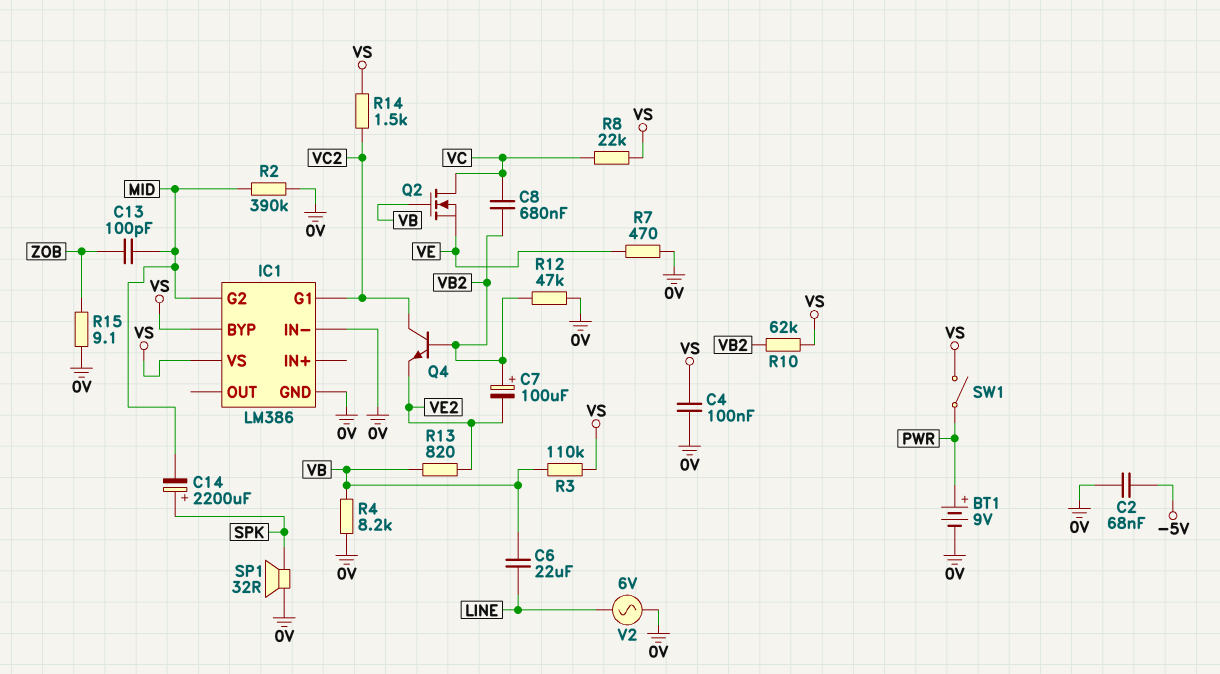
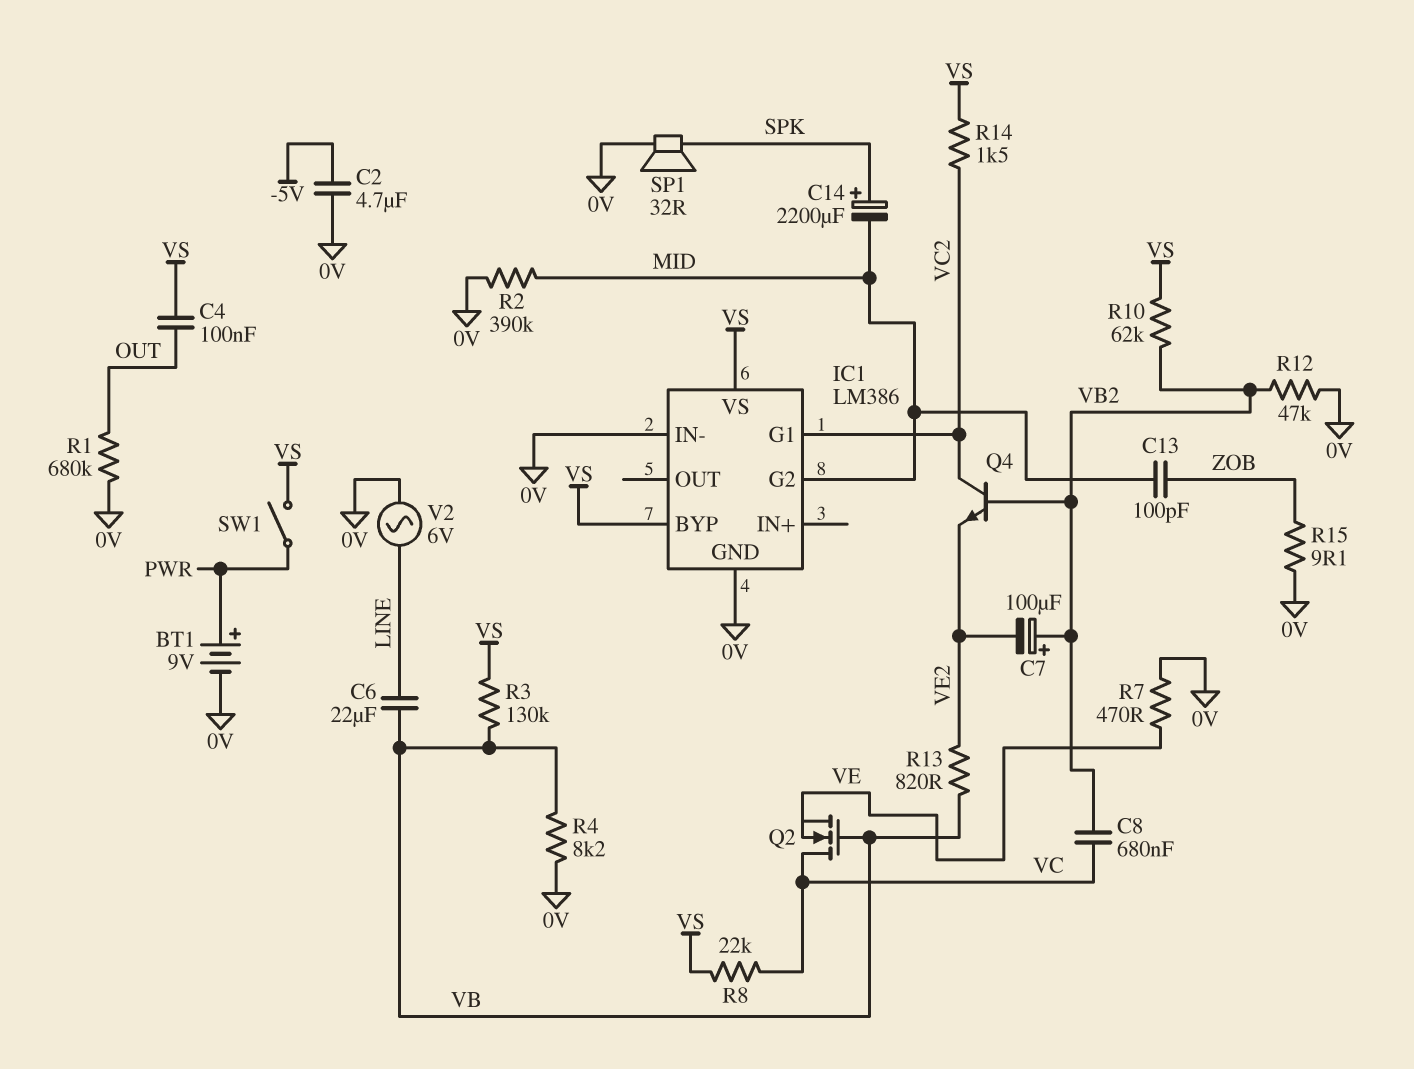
C2: 68nF (-5V, 0V) -> 4.7uF (-5V, 0V)
C4: 100nF (0V, VS) -> 100nF (OUT, VS)
R1: none -> 680k (0V, OUT)
R3: 110k (VB, VS) -> 130k (VB, VS)

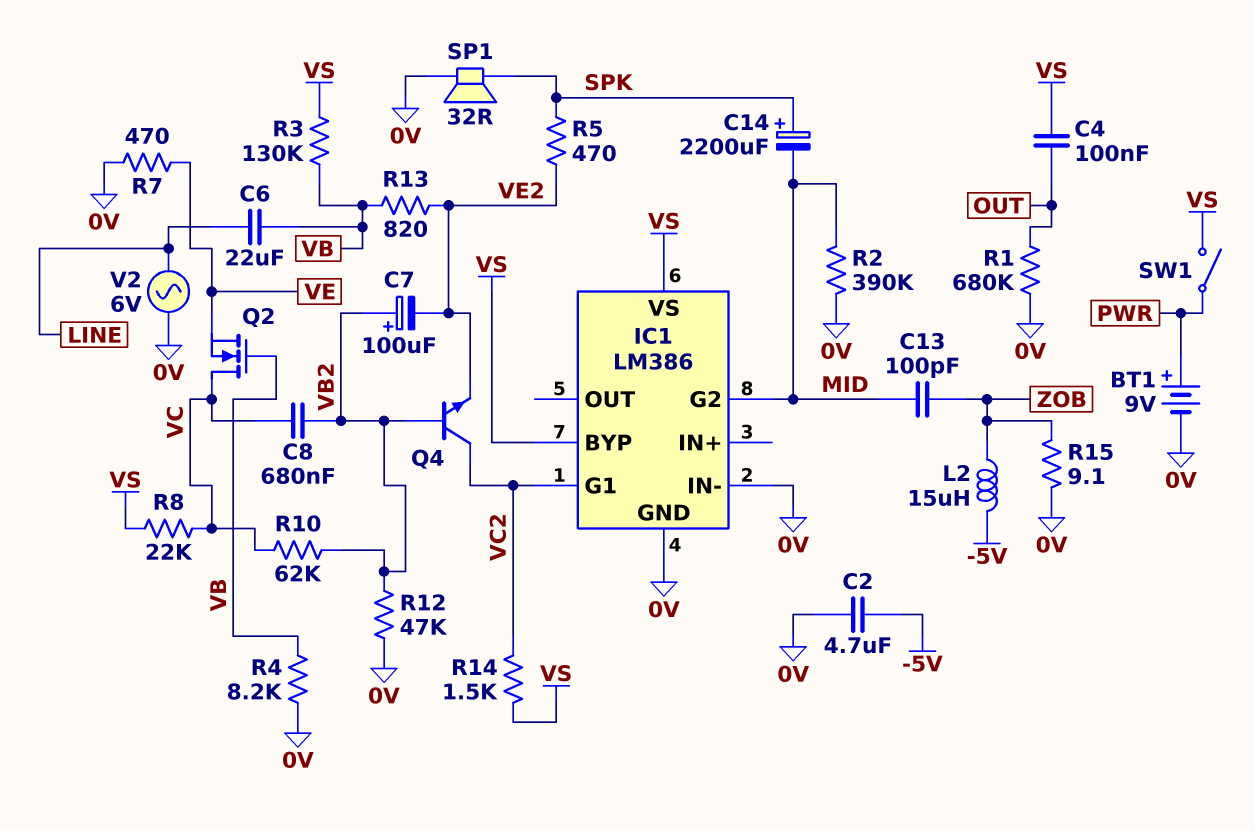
L2: none -> 15uH (-5V, ZOB)
R5: none -> 470 (SPK, VE2)
R10: 62k (VB2, VS) -> 62k (VB2, VC)

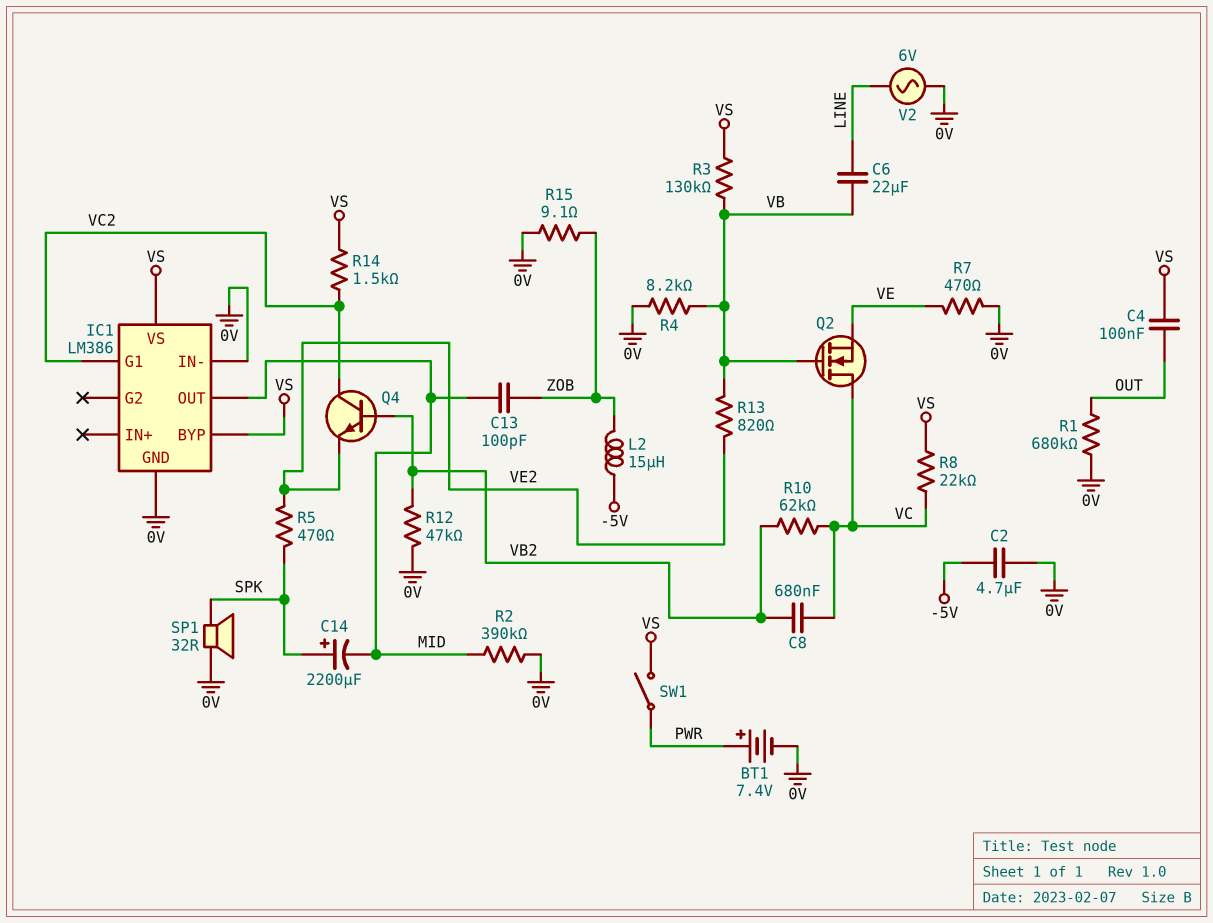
BT1: 9V (plus PWR, minus 0V) -> 7.4V (plus PWR, minus 0V)
C7: 100uF (plus VB2, minus VE2) -> none
IC1 pin G2: MID -> none
IC1 pin OUT: none -> MID

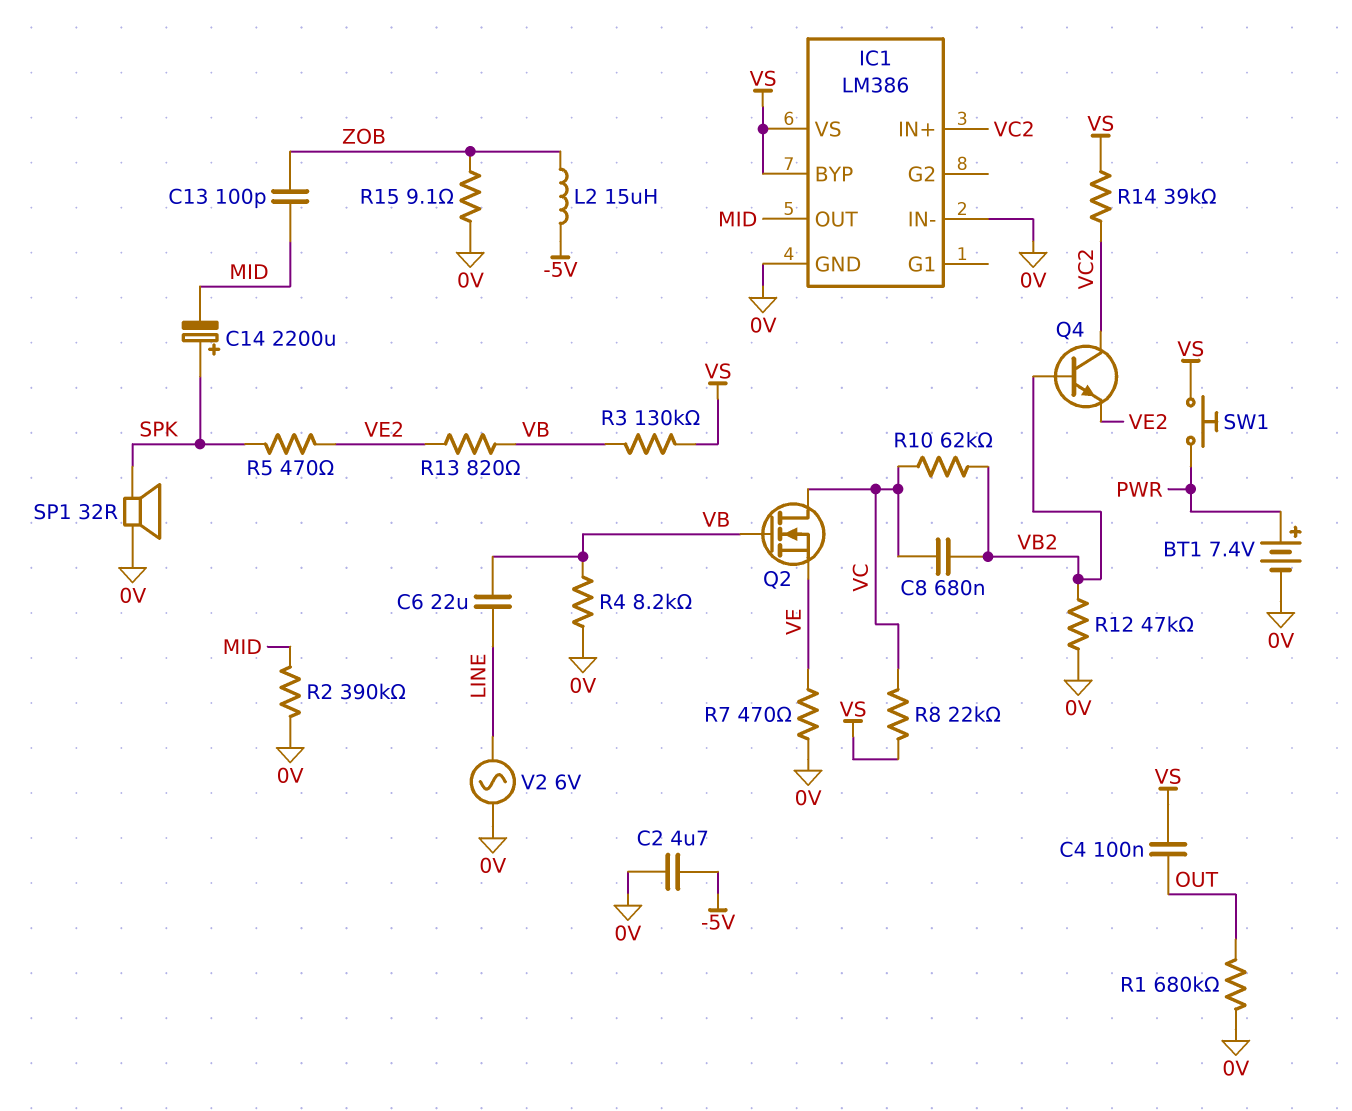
IC1 pin G1: VC2 -> none
IC1 pin IN+: none -> VC2
R14: 1.5k (VC2, VS) -> 39k (VC2, VS)
SW1: switch (PWR, VS) -> button (PWR, VS)

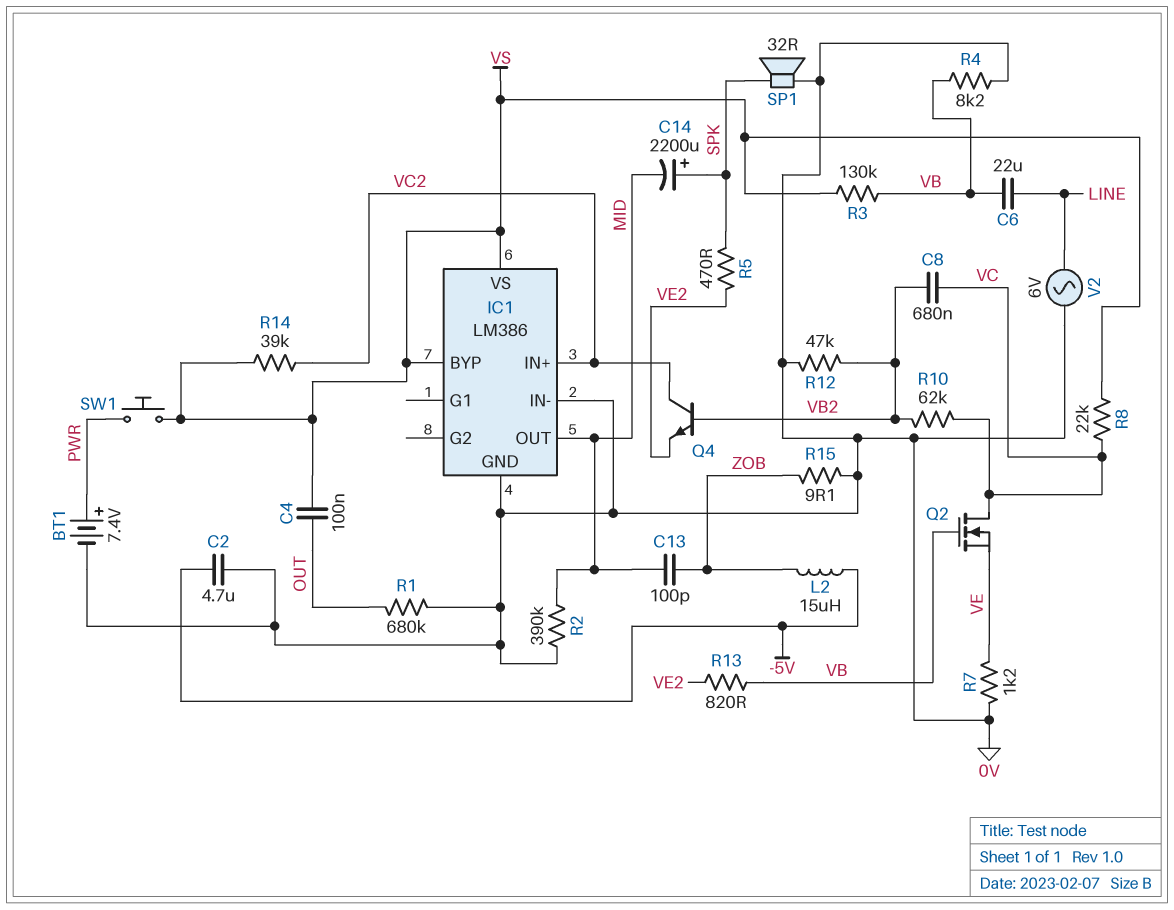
R7: 470 (0V, VE) -> 1.2k (0V, VE)

